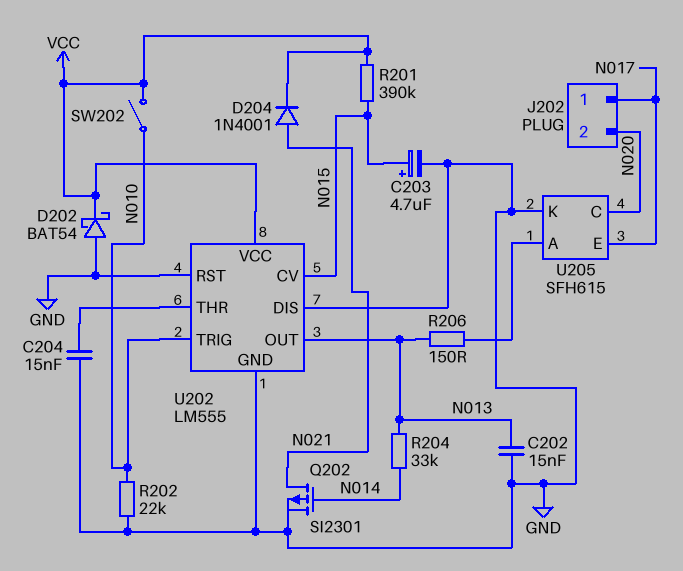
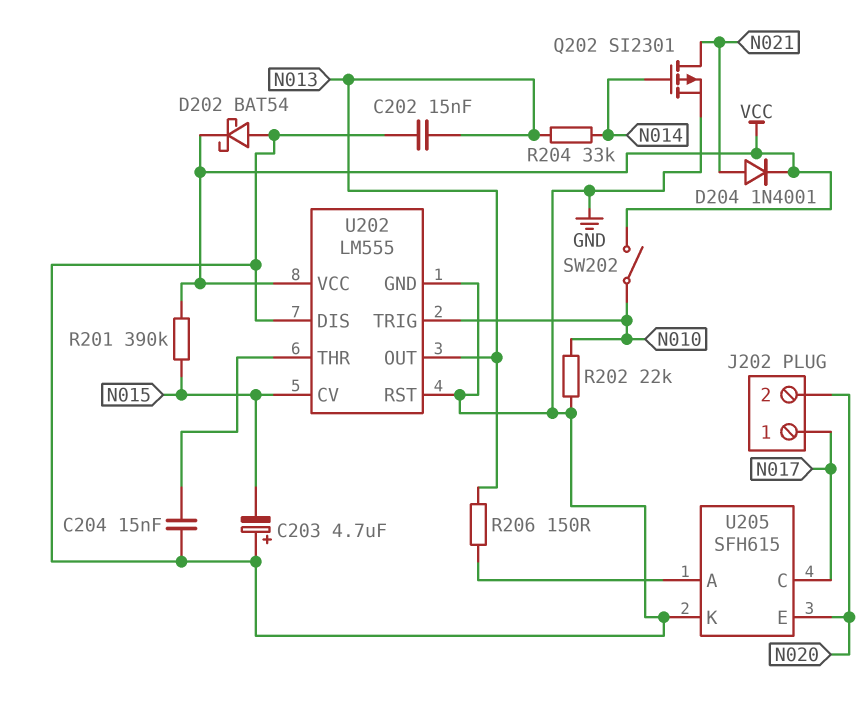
C203: 4.7uF (plus N015, minus GND) -> 4.7uF (plus GND, minus N015)
U205 pin C: N020 -> N017
U205 pin E: N017 -> N020

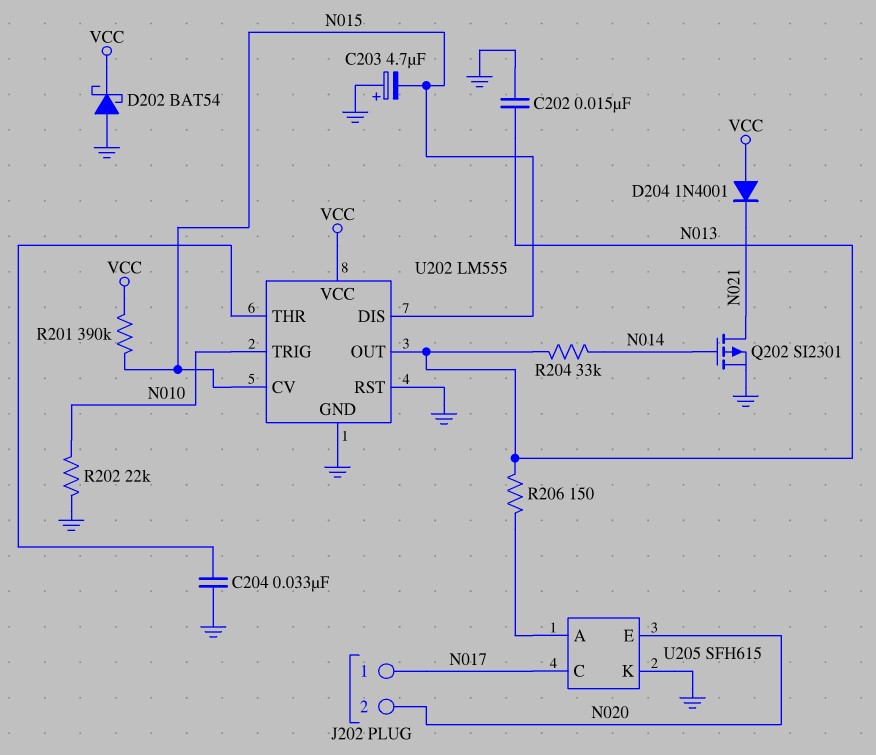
C204: 15nF (GND, U202/THR) -> 33nF (GND, U202/THR)
D204: diode 1N4001 (A N021, K VCC) -> diode 1N4001 (A VCC, K N021)
SW202: switch (N010, VCC) -> none
U202 pin DIS: GND -> N015

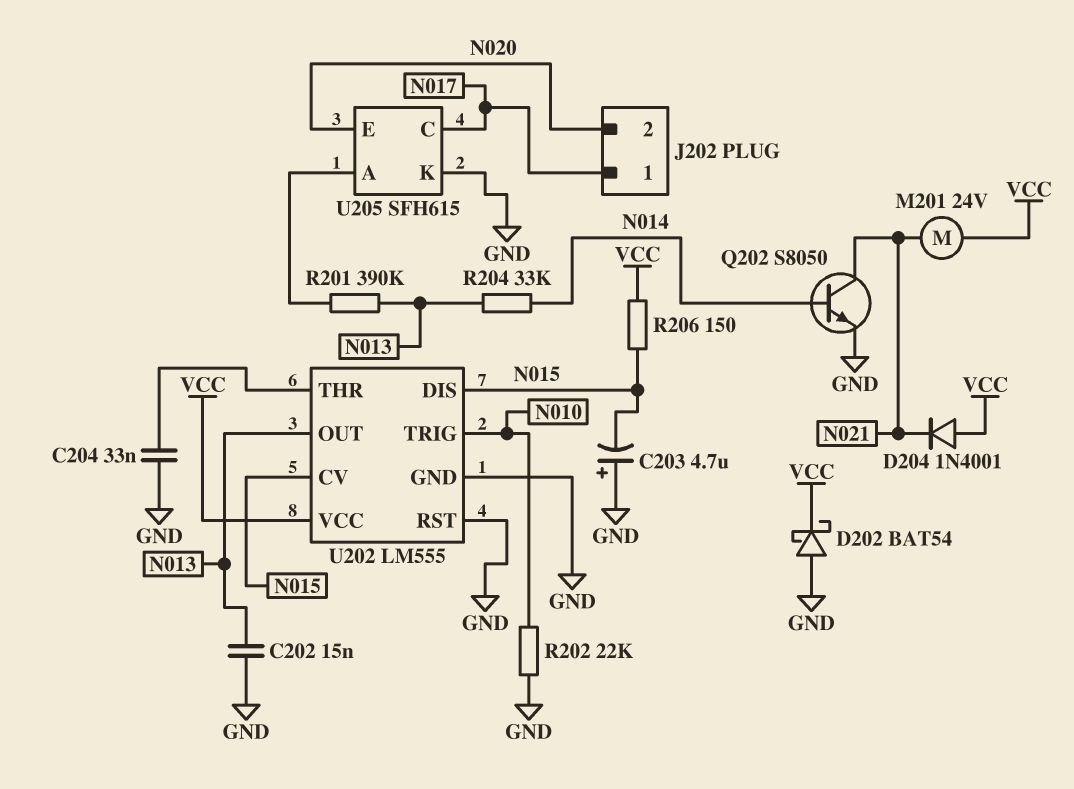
M201: none -> motor 24V (N021, VCC)
Q202: PMOS SI2301 (G N014, D N021, S GND) -> NPN S8050 (B N014, C N021, E GND)
R201: 390k (N015, VCC) -> 390k (N013, U205/A)
R206: 150 (N013, U205/A) -> 150 (N015, VCC)

